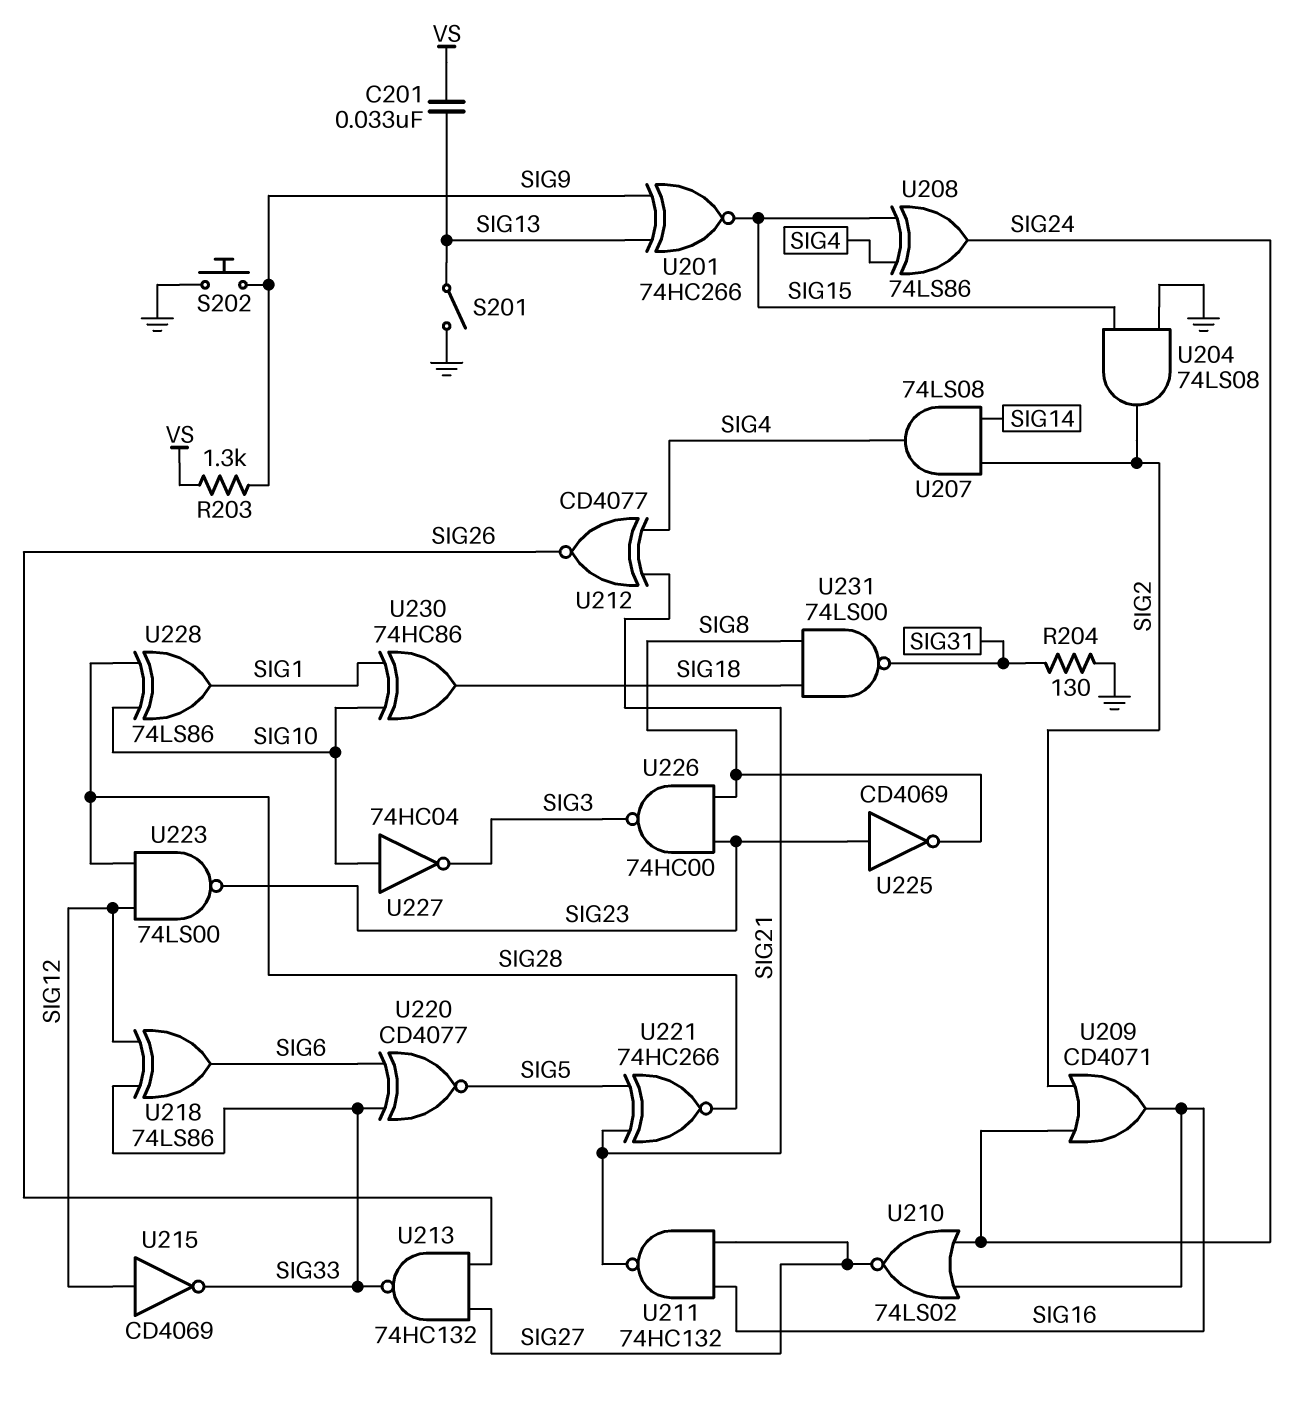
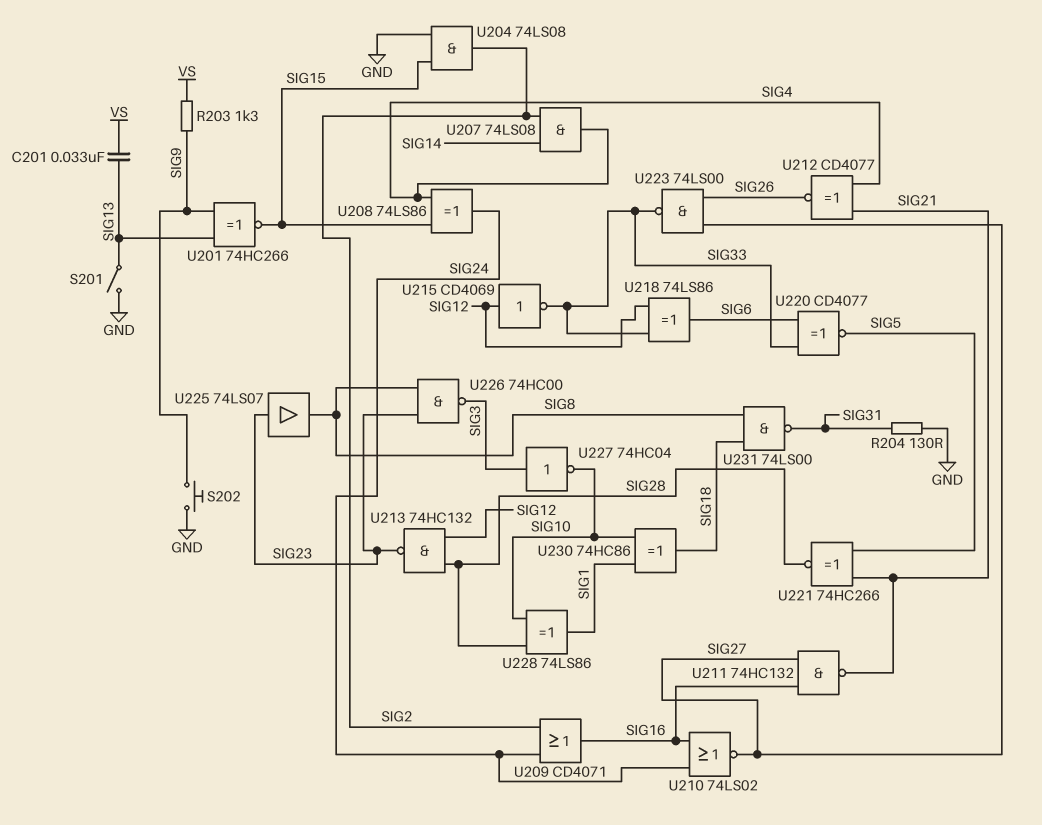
U213: NAND 74HC132 (in SIG26, in SIG27, out SIG33) -> NAND 74HC132 (in SIG12, in SIG28, out SIG23)
U223: NAND 74LS00 (in SIG12, in SIG28, out SIG23) -> NAND 74LS00 (in SIG26, in SIG27, out SIG33)
U225: NOT CD4069 (in SIG23, out SIG8) -> buffer 74LS07 (in SIG23, out SIG8)
U227: NOT 74HC04 (in SIG10, out SIG3) -> NOT 74HC04 (in SIG3, out SIG10)

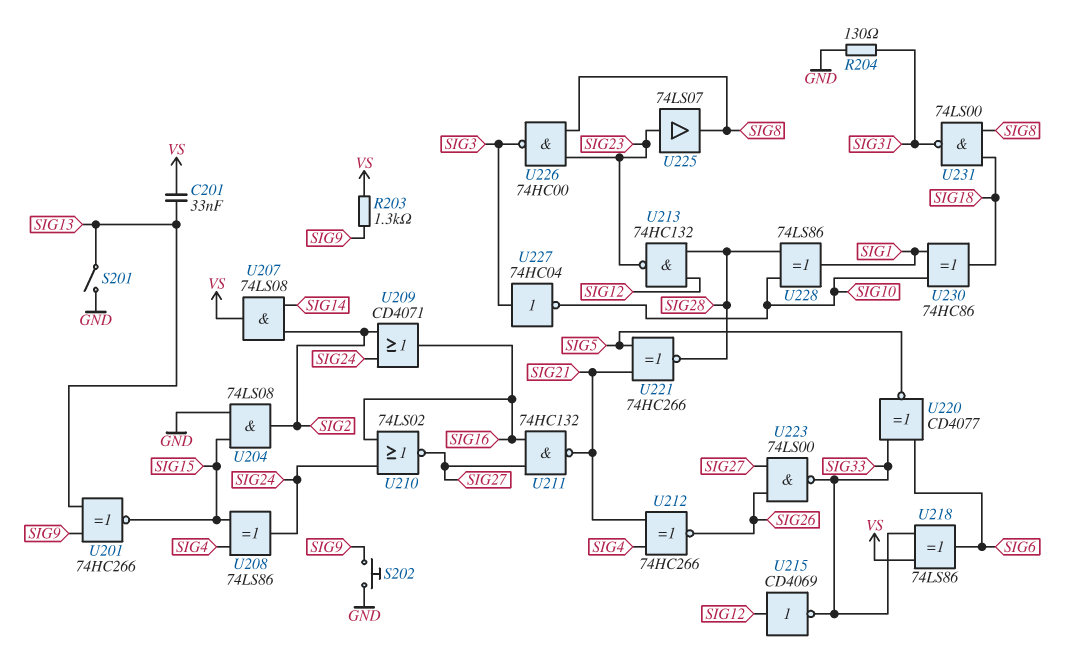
U207: AND 74LS08 (in SIG2, in SIG14, out SIG4) -> AND 74LS08 (in SIG2, in SIG14, out VS)
U212: XNOR CD4077 (in SIG4, in SIG21, out SIG26) -> XNOR 74HC266 (in SIG4, in SIG21, out SIG26)
U218: XOR 74LS86 (in SIG12, in SIG33, out SIG6) -> XOR 74LS86 (in SIG33, in VS, out SIG6)

